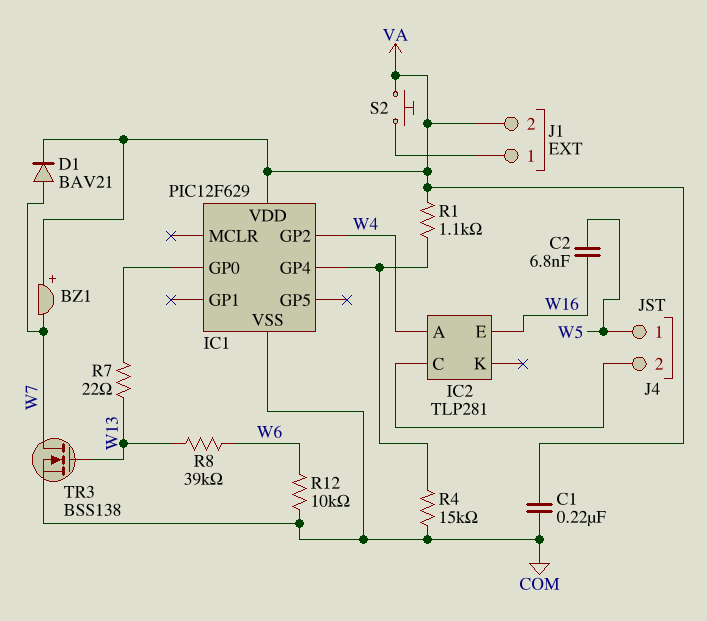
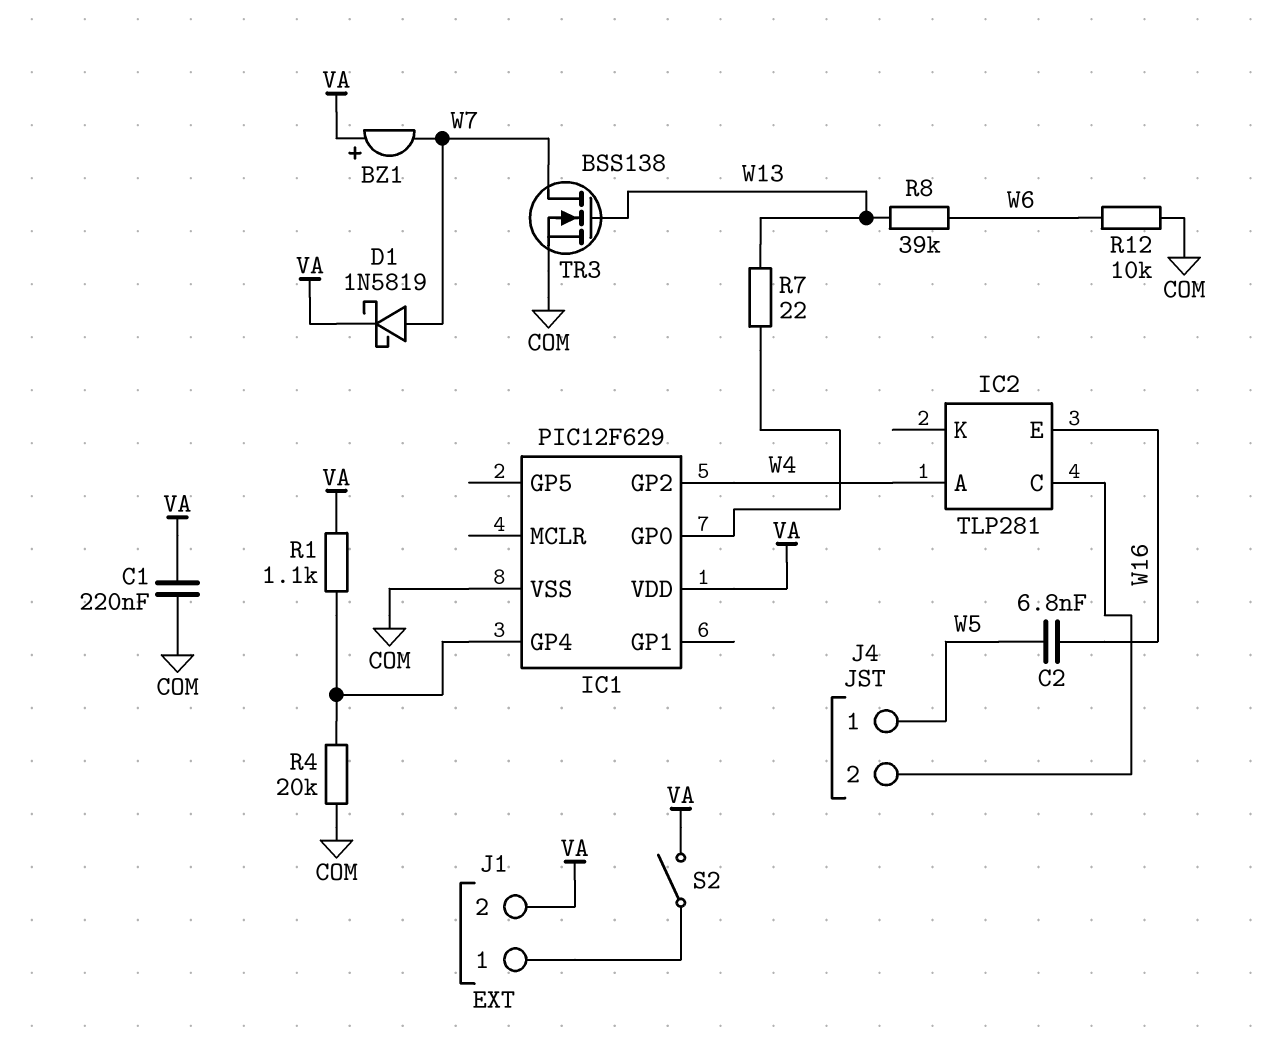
D1: diode BAV21 (A W7, K VA) -> schottky 1N5819 (A W7, K VA)
R4: 15k (COM, IC1/GP4) -> 20k (COM, IC1/GP4)
S2: button (J1/1, VA) -> switch (J1/1, VA)

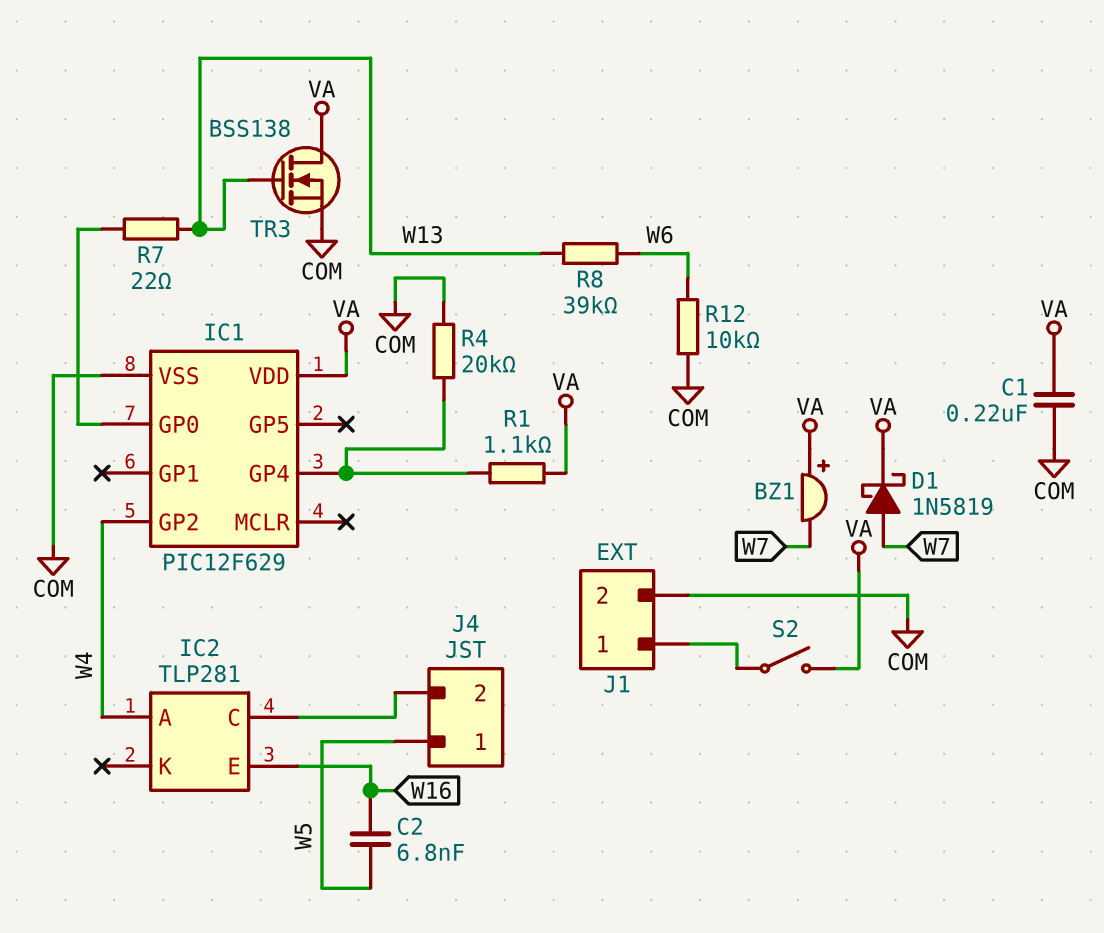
J1 pin 2: VA -> COM
TR3: NMOS BSS138 (G W13, D W7, S COM) -> NMOS BSS138 (G W13, D VA, S COM)

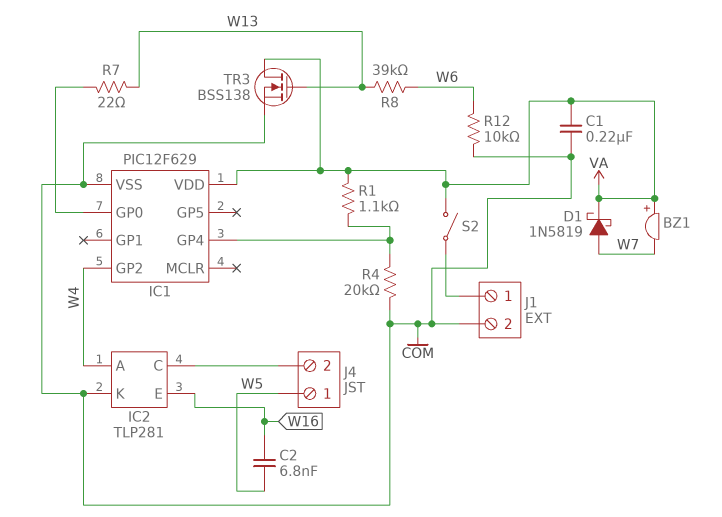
IC2 pin K: none -> COM

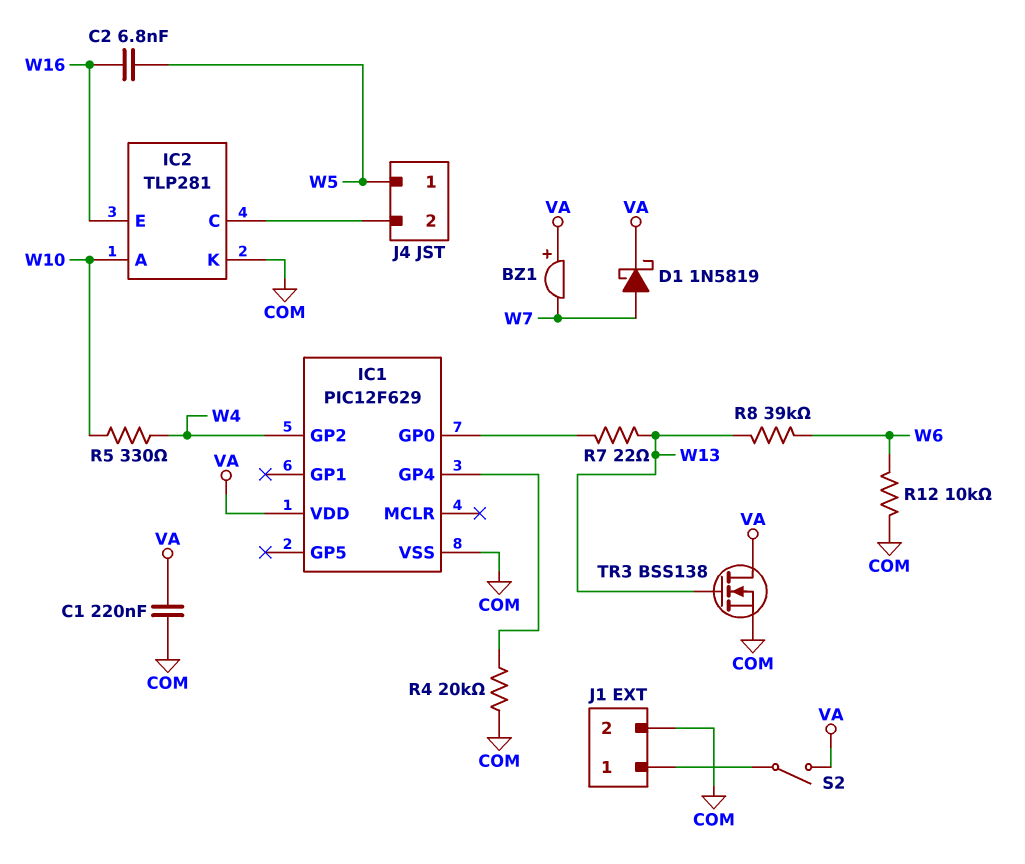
IC2 pin A: W4 -> W10
R1: 1.1k (IC1/GP4, VA) -> none
R5: none -> 330 (W4, W10)

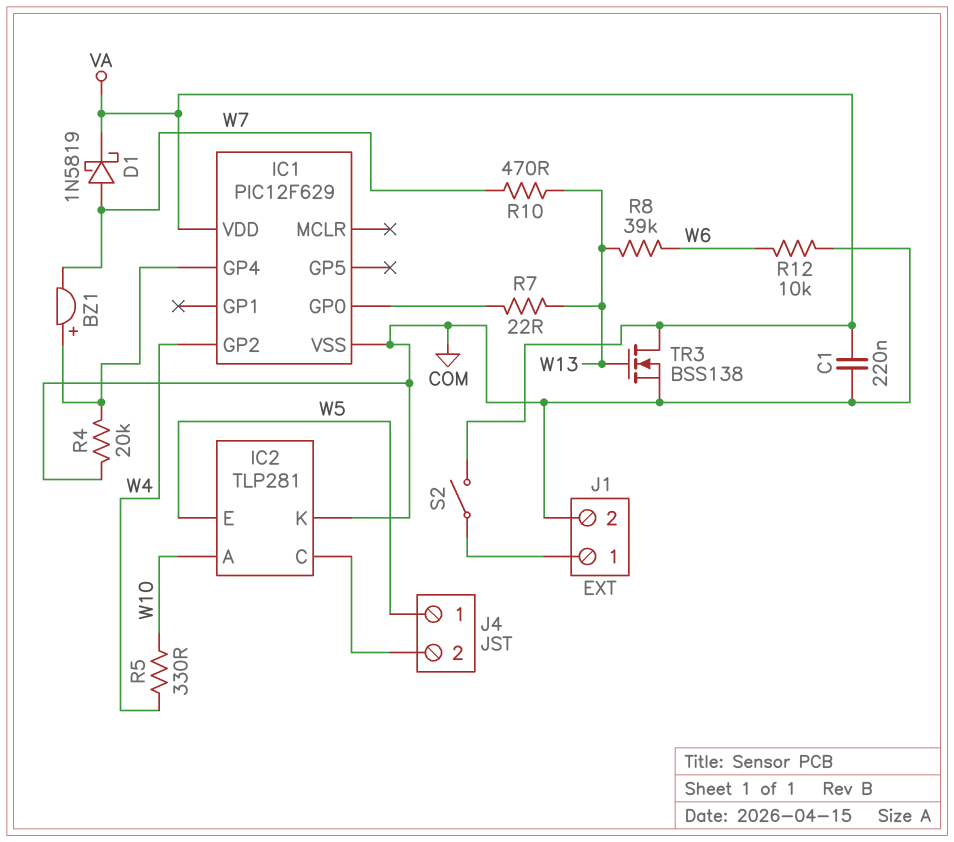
BZ1: buzzer (plus VA, minus W7) -> buzzer (plus IC1/GP4, minus W7)
C2: 6.8nF (W5, W16) -> none
IC2 pin E: W16 -> W5
R10: none -> 470 (W7, W13)

